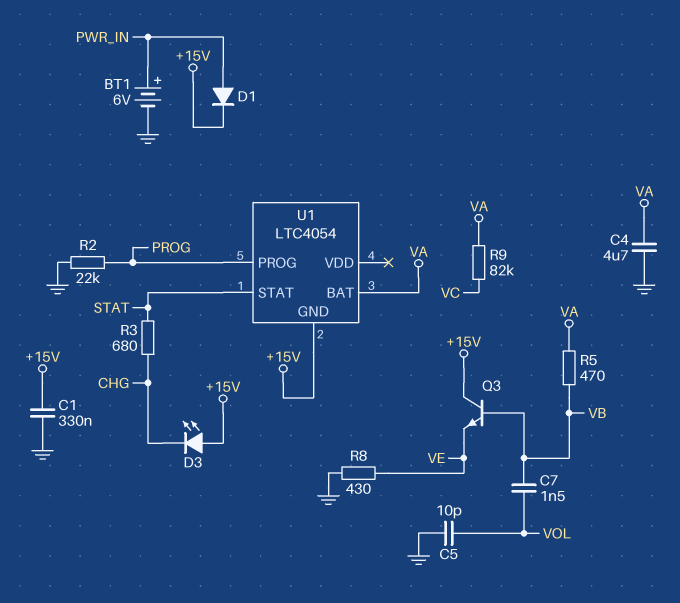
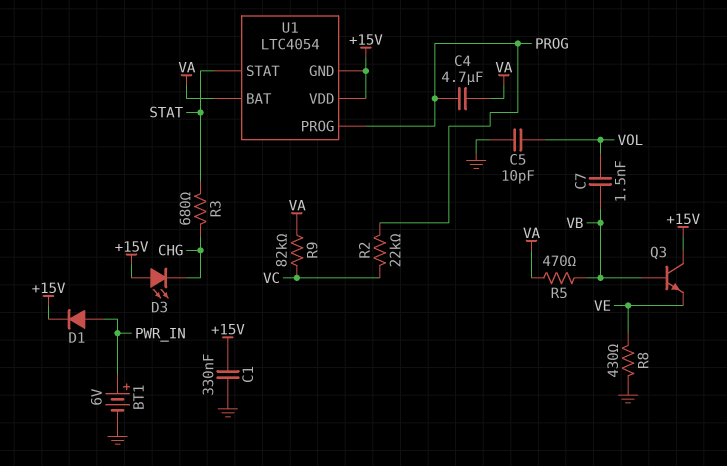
C4: 4.7uF (GND, VA) -> 4.7uF (PROG, VA)
R2: 22k (GND, PROG) -> 22k (PROG, VC)
U1 pin VDD: none -> +15V

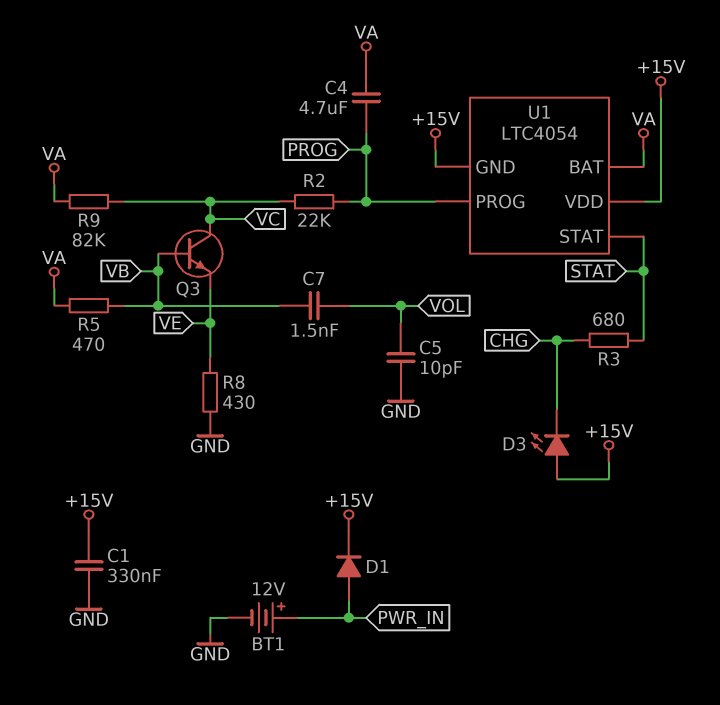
BT1: 6V (plus PWR_IN, minus GND) -> 12V (plus PWR_IN, minus GND)
Q3: NPN (B VB, C +15V, E VE) -> NPN (B VB, C VC, E VE)

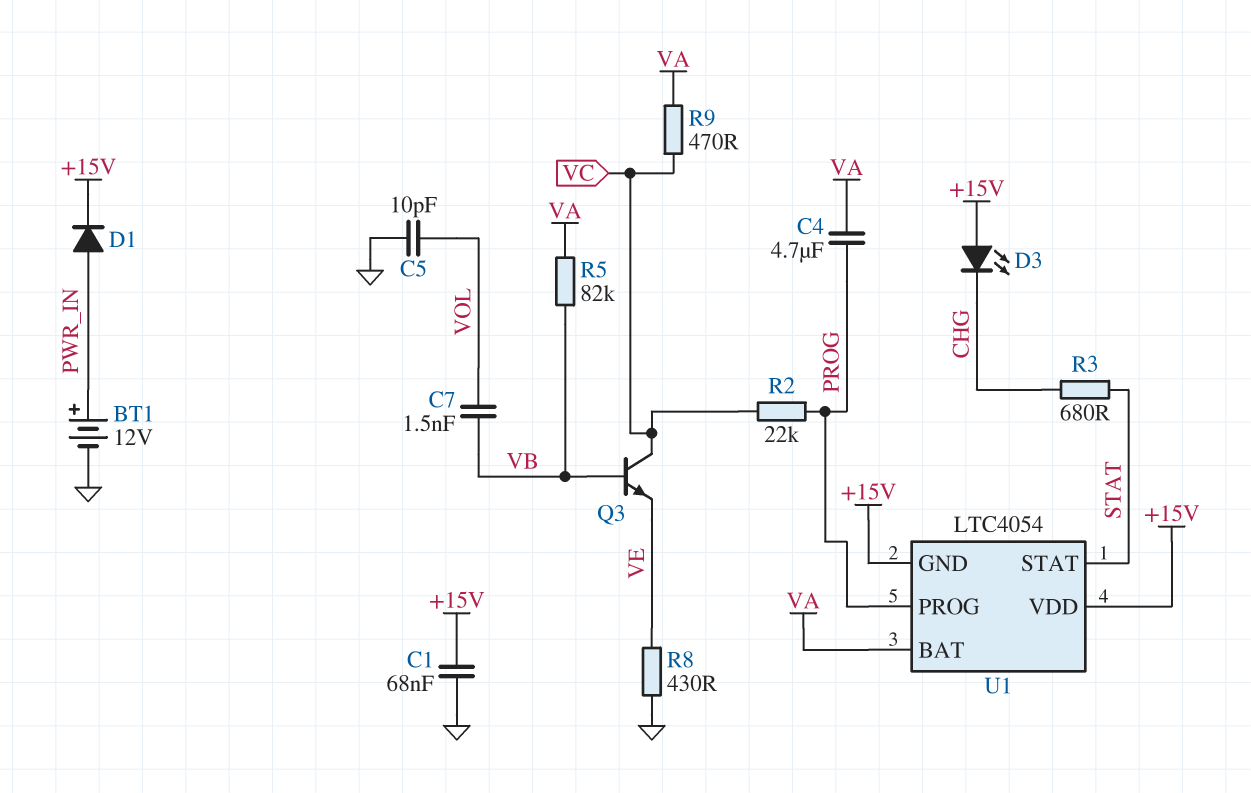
C1: 330nF (+15V, GND) -> 68nF (+15V, GND)
R5: 470 (VA, VB) -> 82k (VA, VB)
R9: 82k (VA, VC) -> 470 (VA, VC)

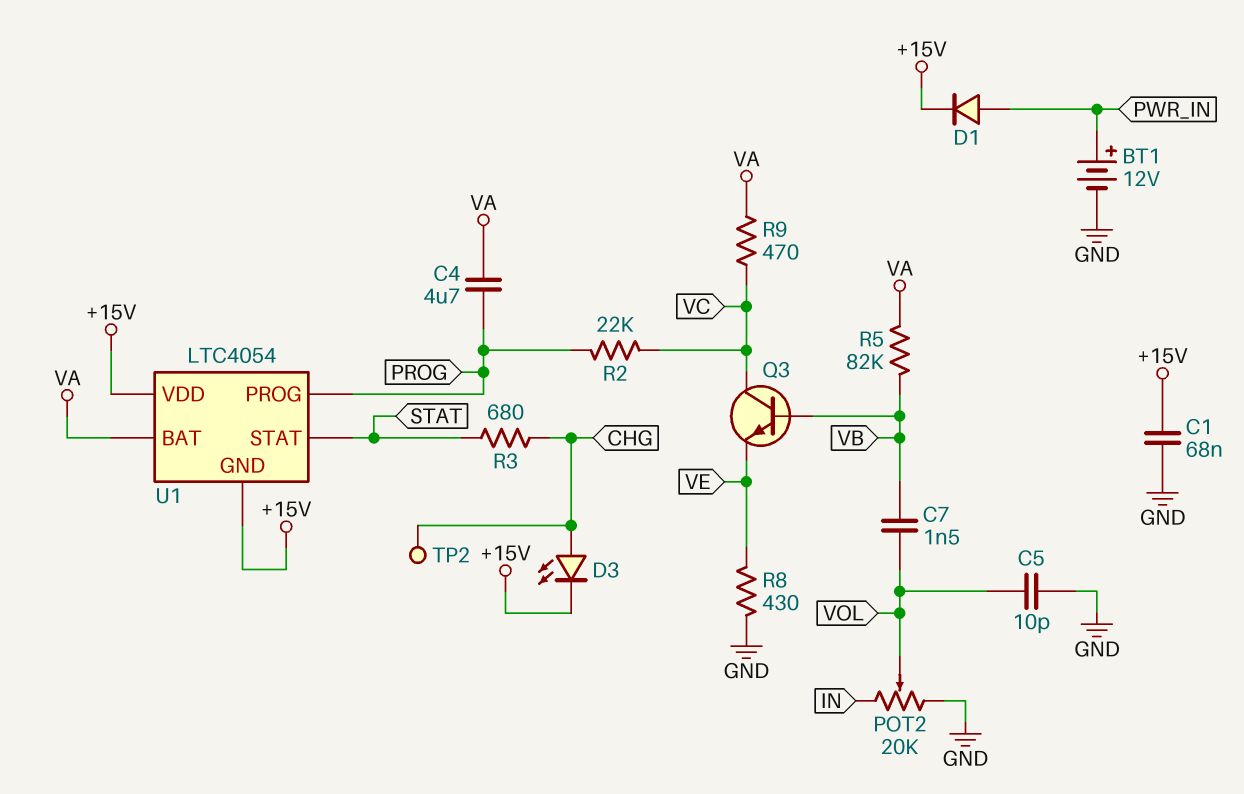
D3: LED (A +15V, K CHG) -> LED (A CHG, K +15V)
POT2: none -> 20k (GND, IN, wiper VOL)
TP2: none -> test point (CHG)

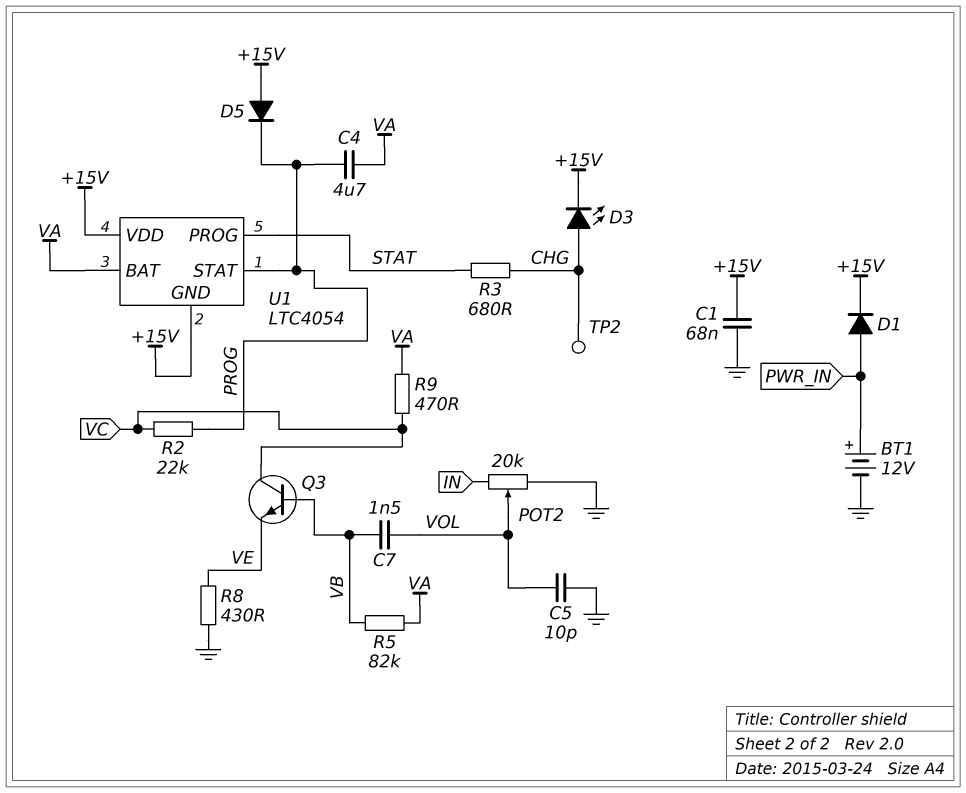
D5: none -> diode (A +15V, K PROG)
U1 pin PROG: PROG -> STAT
U1 pin STAT: STAT -> PROG

